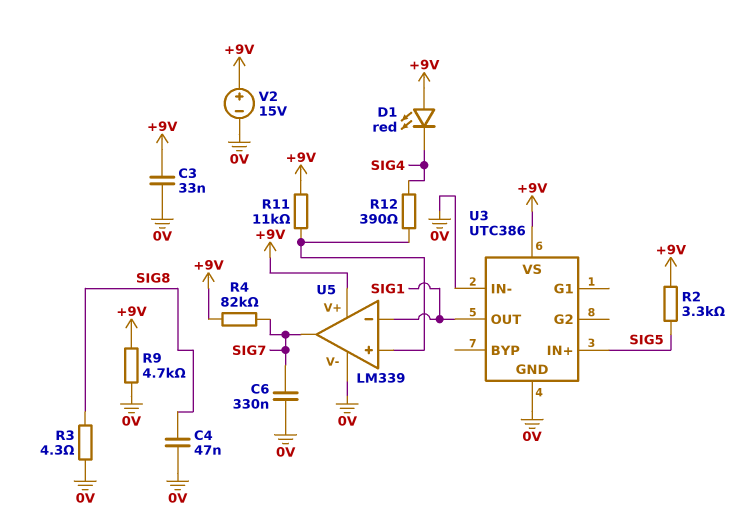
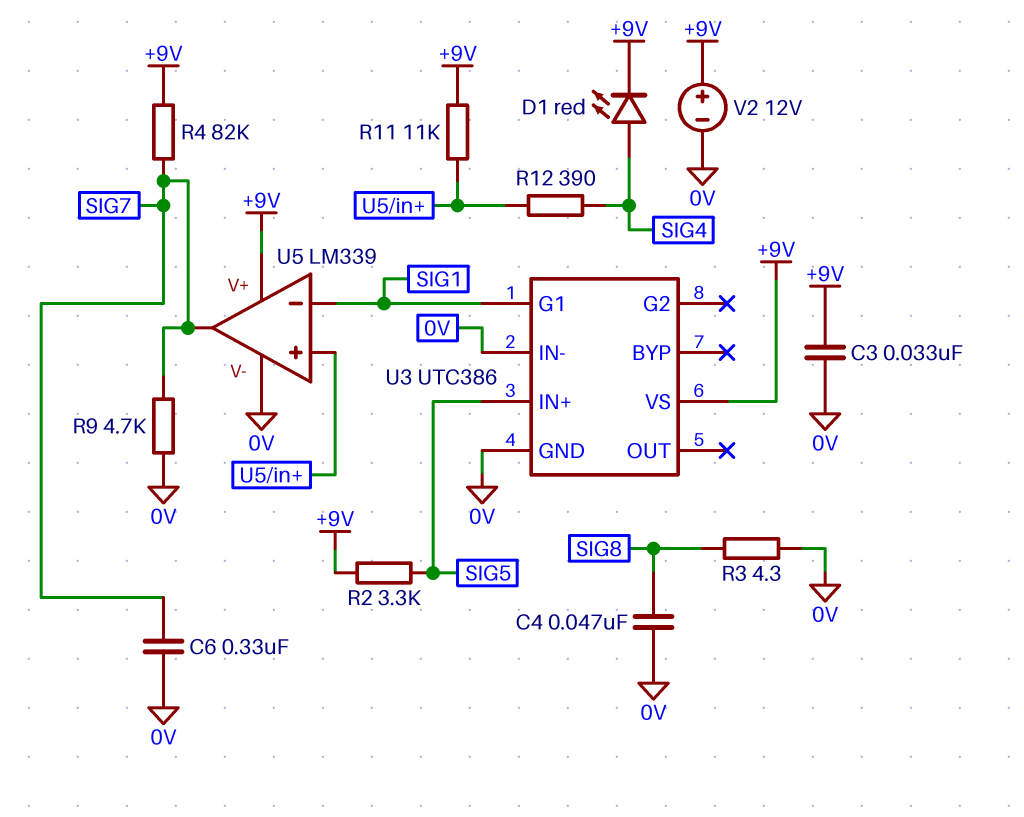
D1: LED red (A +9V, K SIG4) -> LED red (A SIG4, K +9V)
R9: 4.7k (+9V, 0V) -> 4.7k (0V, SIG7)
U3 pin G1: none -> SIG1
U3 pin OUT: SIG1 -> none
V2: 15V (plus +9V, minus 0V) -> 12V (plus +9V, minus 0V)

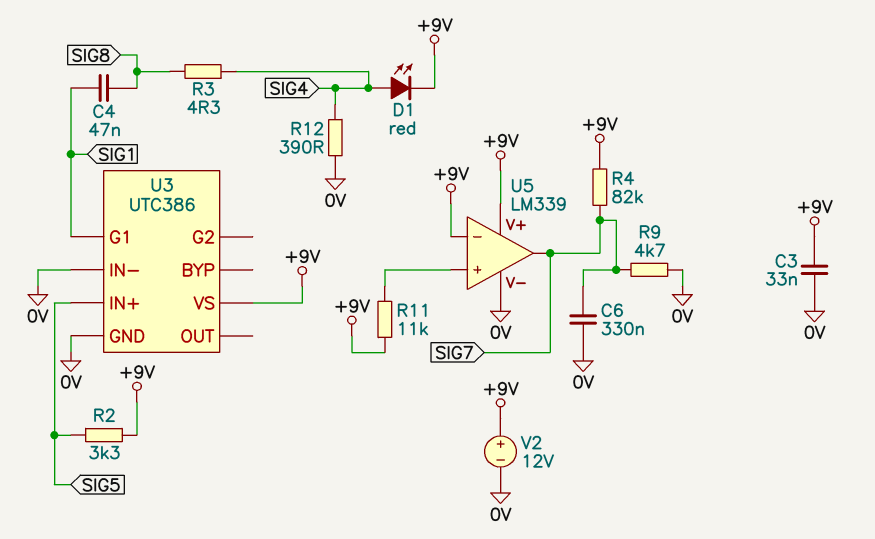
C4: 47nF (0V, SIG8) -> 47nF (SIG1, SIG8)
R3: 4.3 (0V, SIG8) -> 4.3 (SIG4, SIG8)
R12: 390 (SIG4, U5/in+) -> 390 (0V, SIG4)
U5 pin in-: SIG1 -> +9V

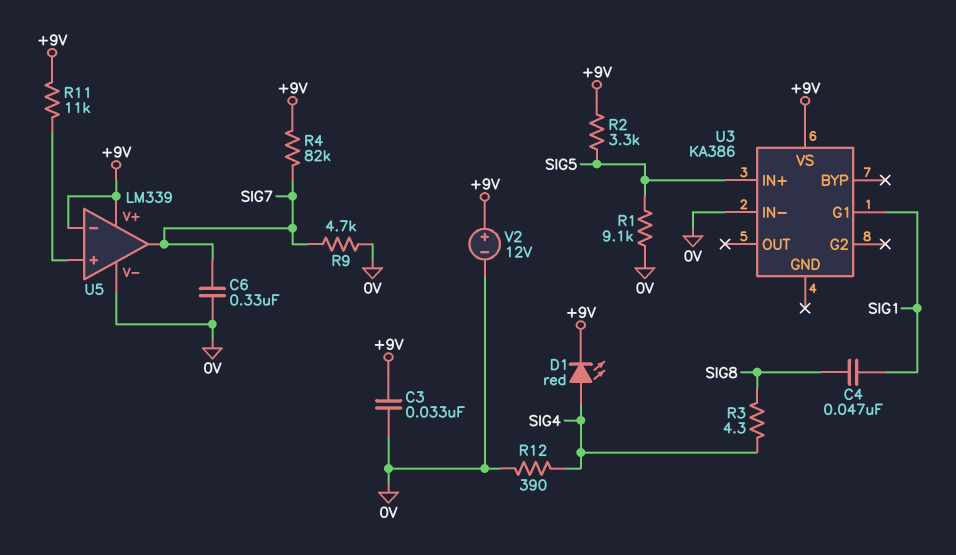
R1: none -> 9.1k (0V, SIG5)
U3: UTC386 -> KA386
U3 pin GND: 0V -> none

